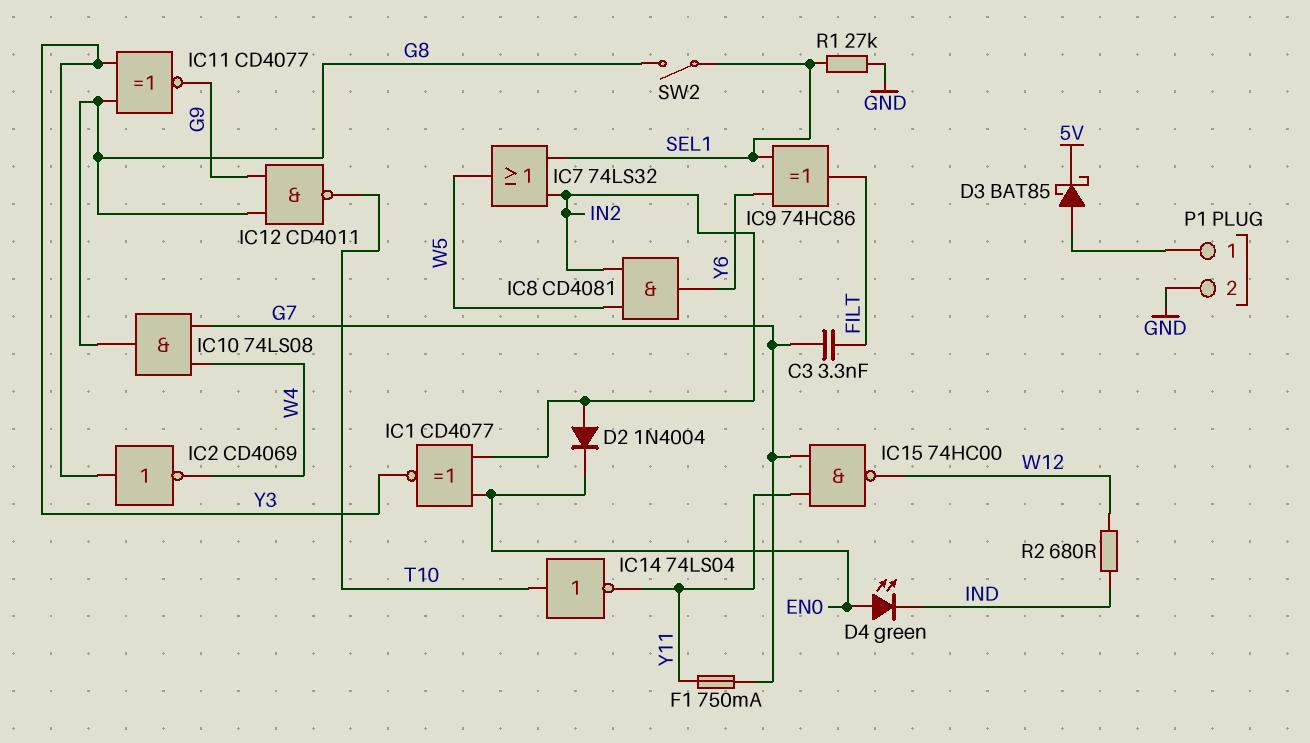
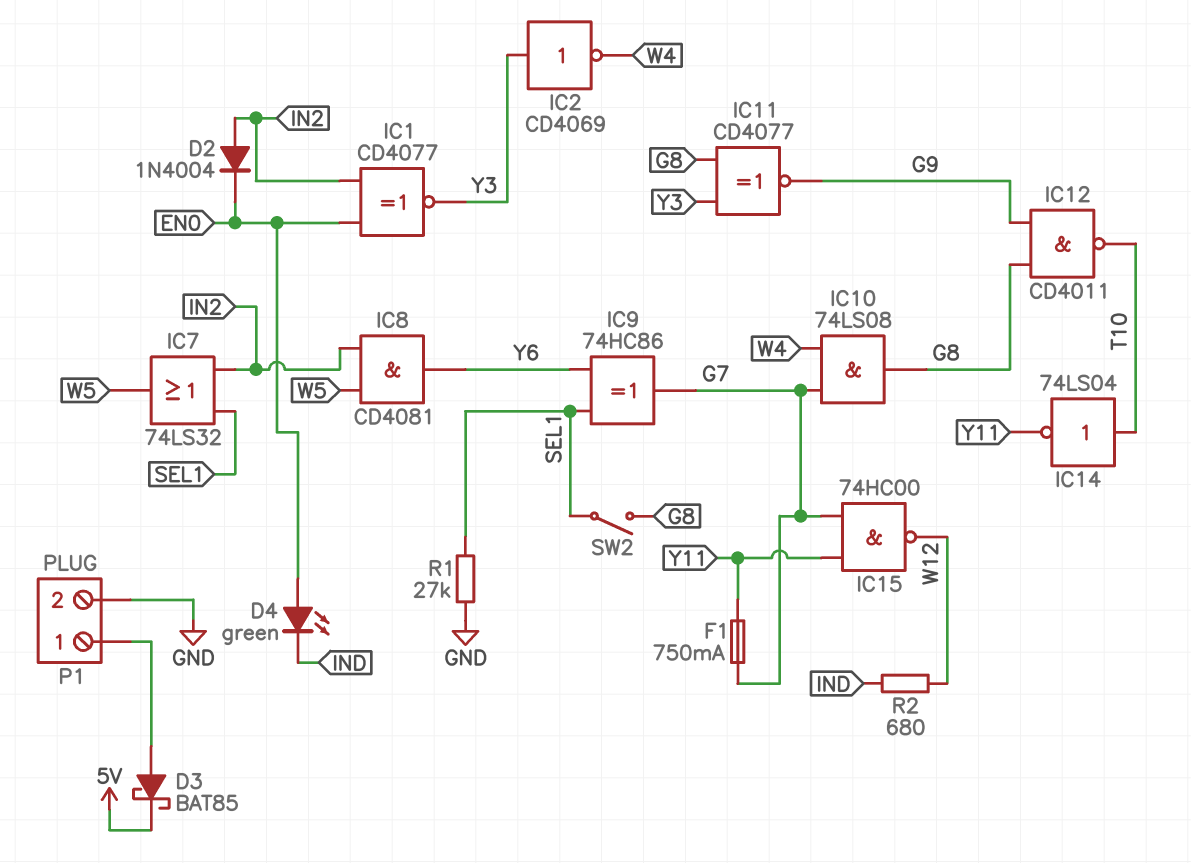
C3: 3.3nF (FILT, G7) -> none
IC9: XOR 74HC86 (in SEL1, in Y6, out FILT) -> XOR 74HC86 (in SEL1, in Y6, out G7)

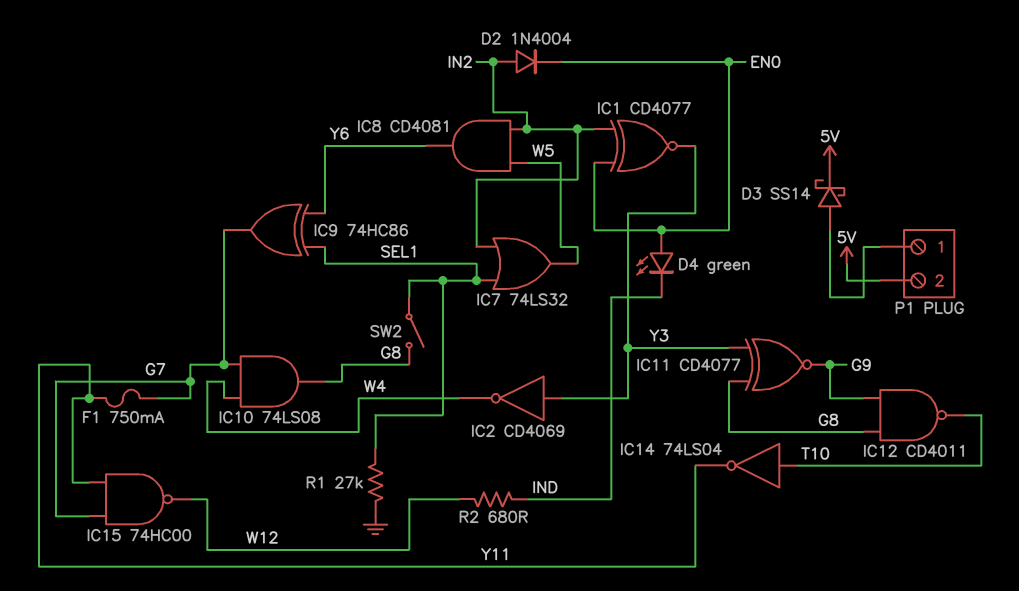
D3: schottky BAT85 (A P1/1, K 5V) -> schottky SS14 (A P1/1, K 5V)
P1 pin 2: GND -> 5V

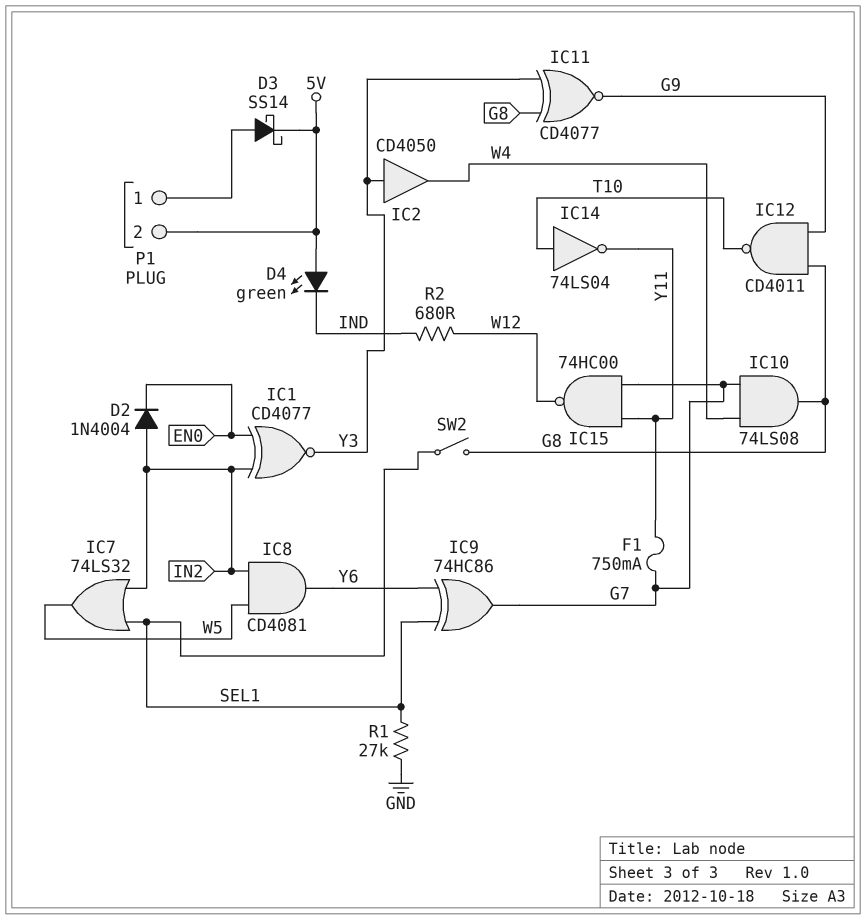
D4: LED green (A EN0, K IND) -> LED green (A 5V, K IND)
IC2: NOT CD4069 (in Y3, out W4) -> buffer CD4050 (in Y3, out W4)

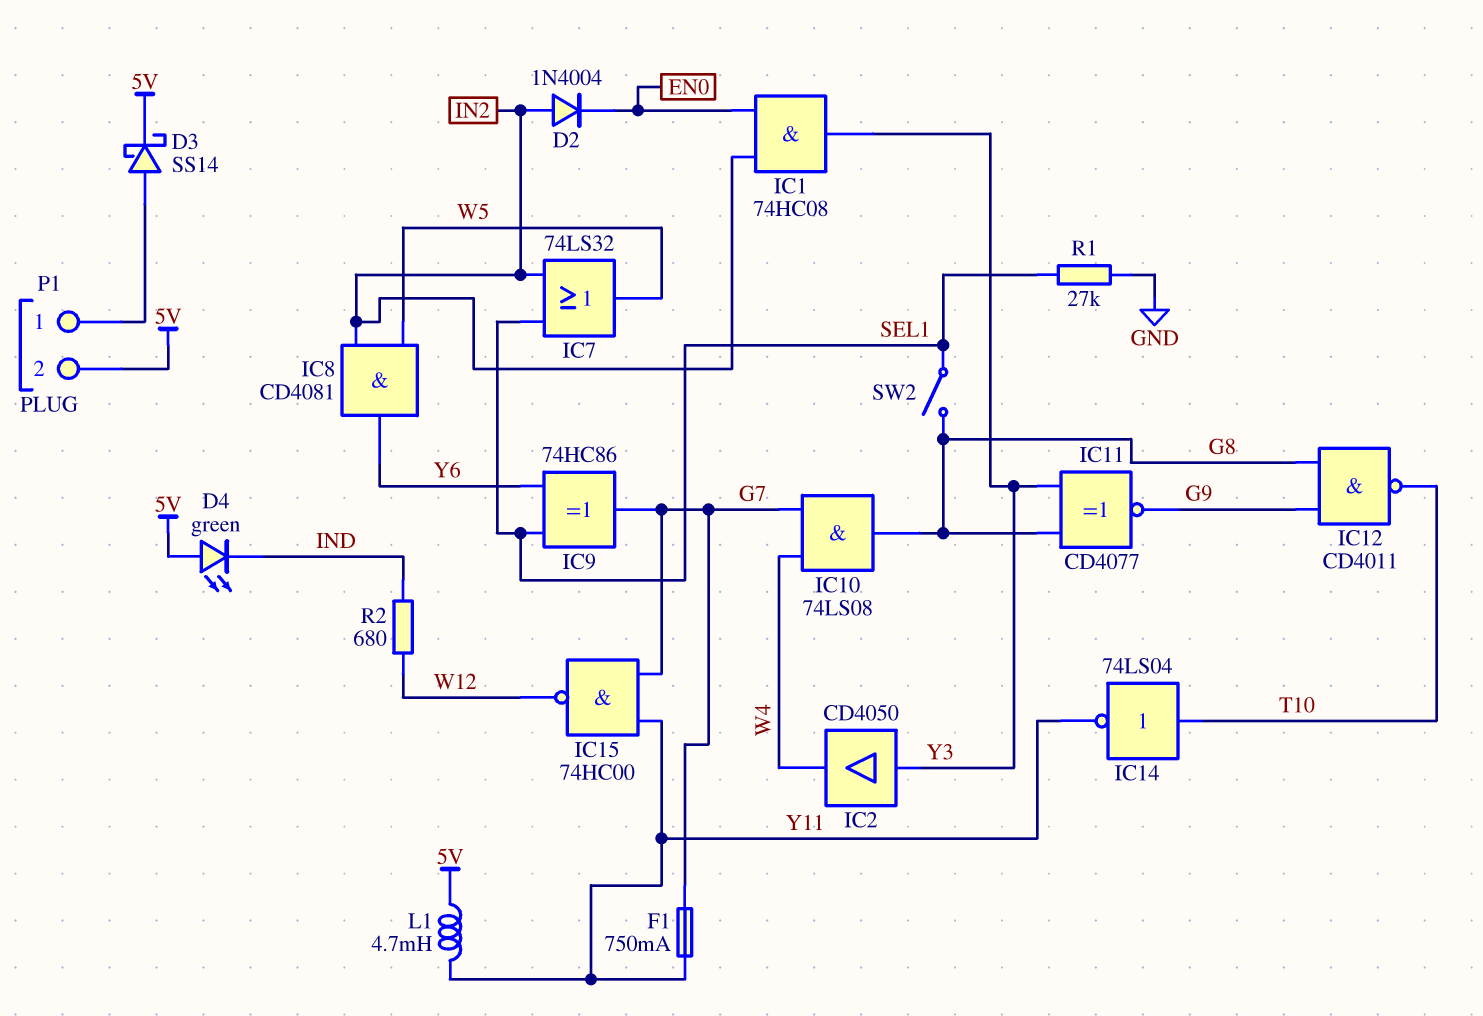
IC1: XNOR CD4077 (in EN0, in IN2, out Y3) -> AND 74HC08 (in EN0, in IN2, out Y3)
L1: none -> 4.7mH (5V, Y11)

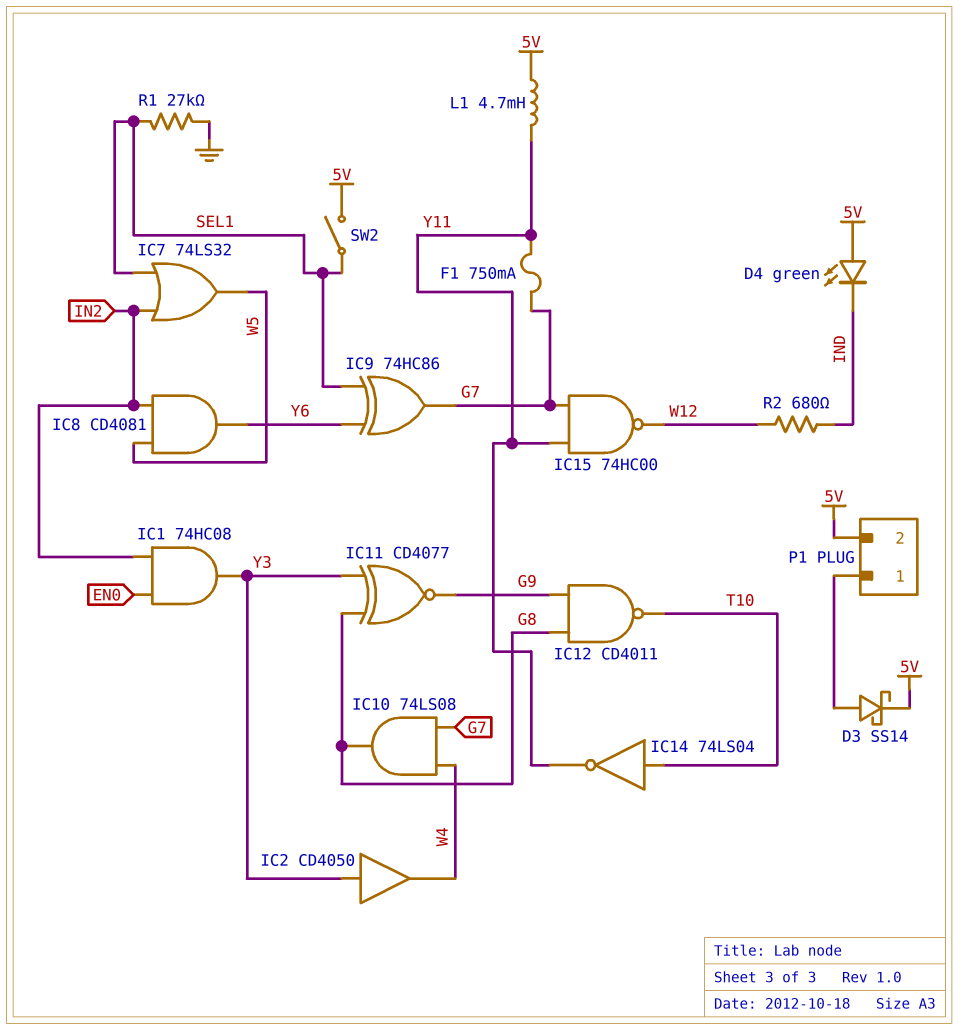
D2: diode 1N4004 (A IN2, K EN0) -> none
SW2: switch (G8, SEL1) -> switch (5V, SEL1)

